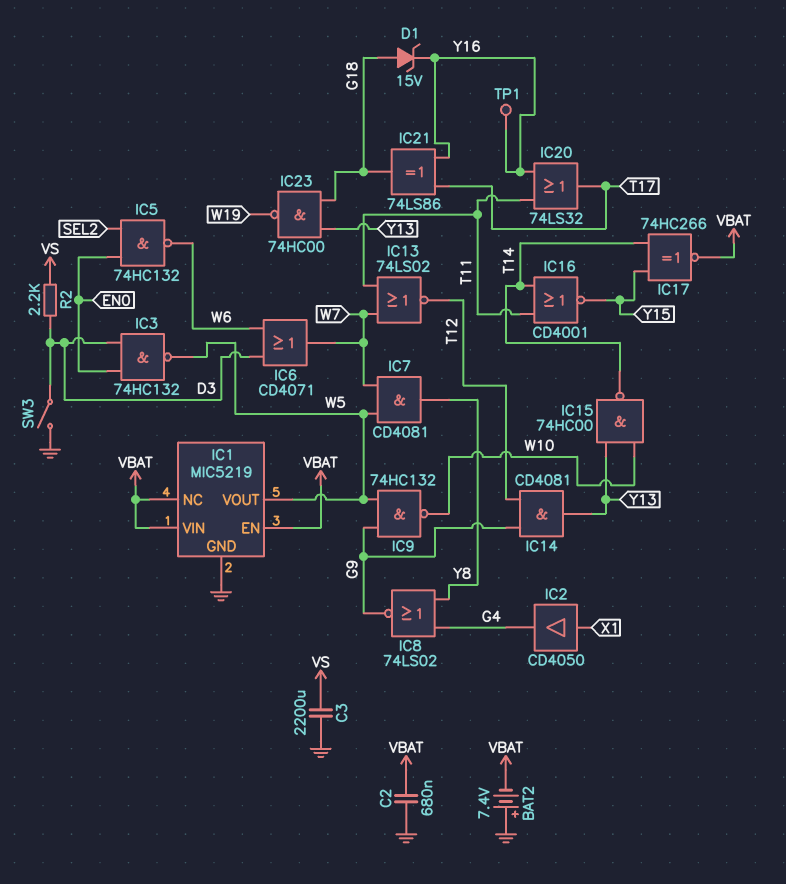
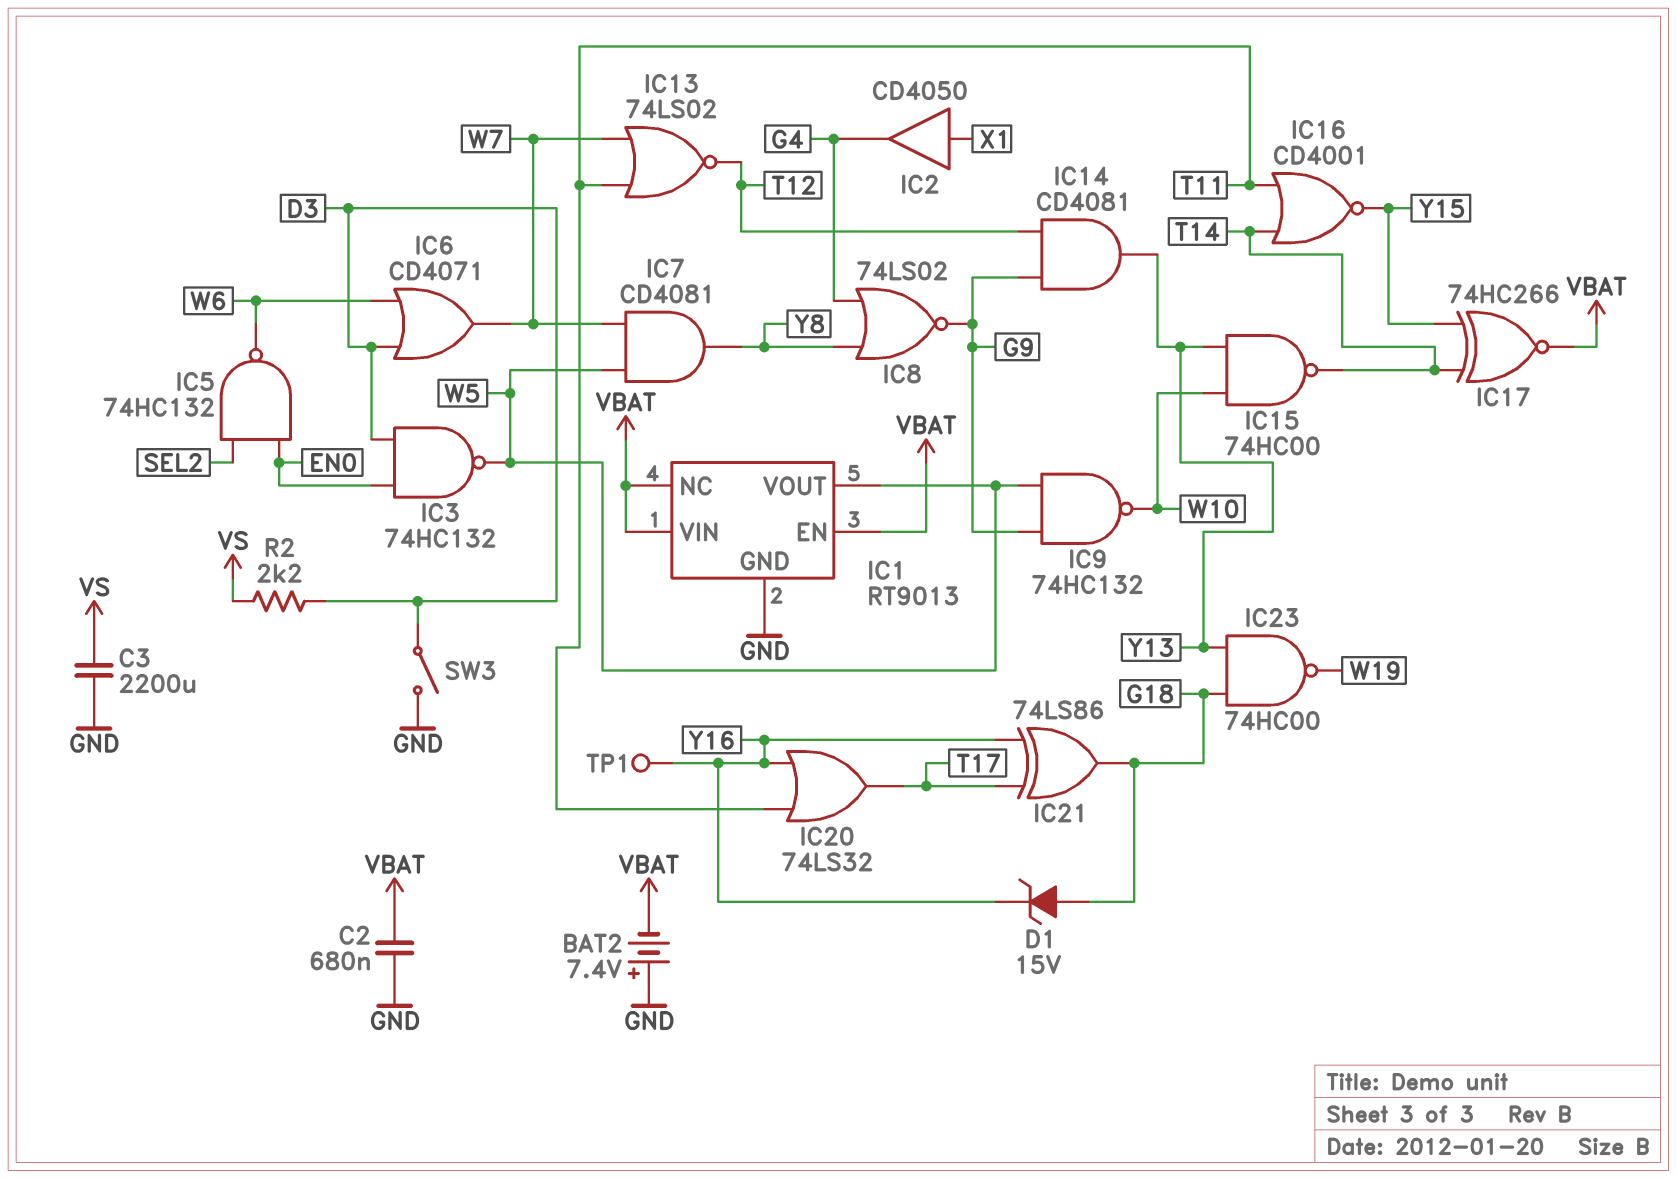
IC1: MIC5219 -> RT9013

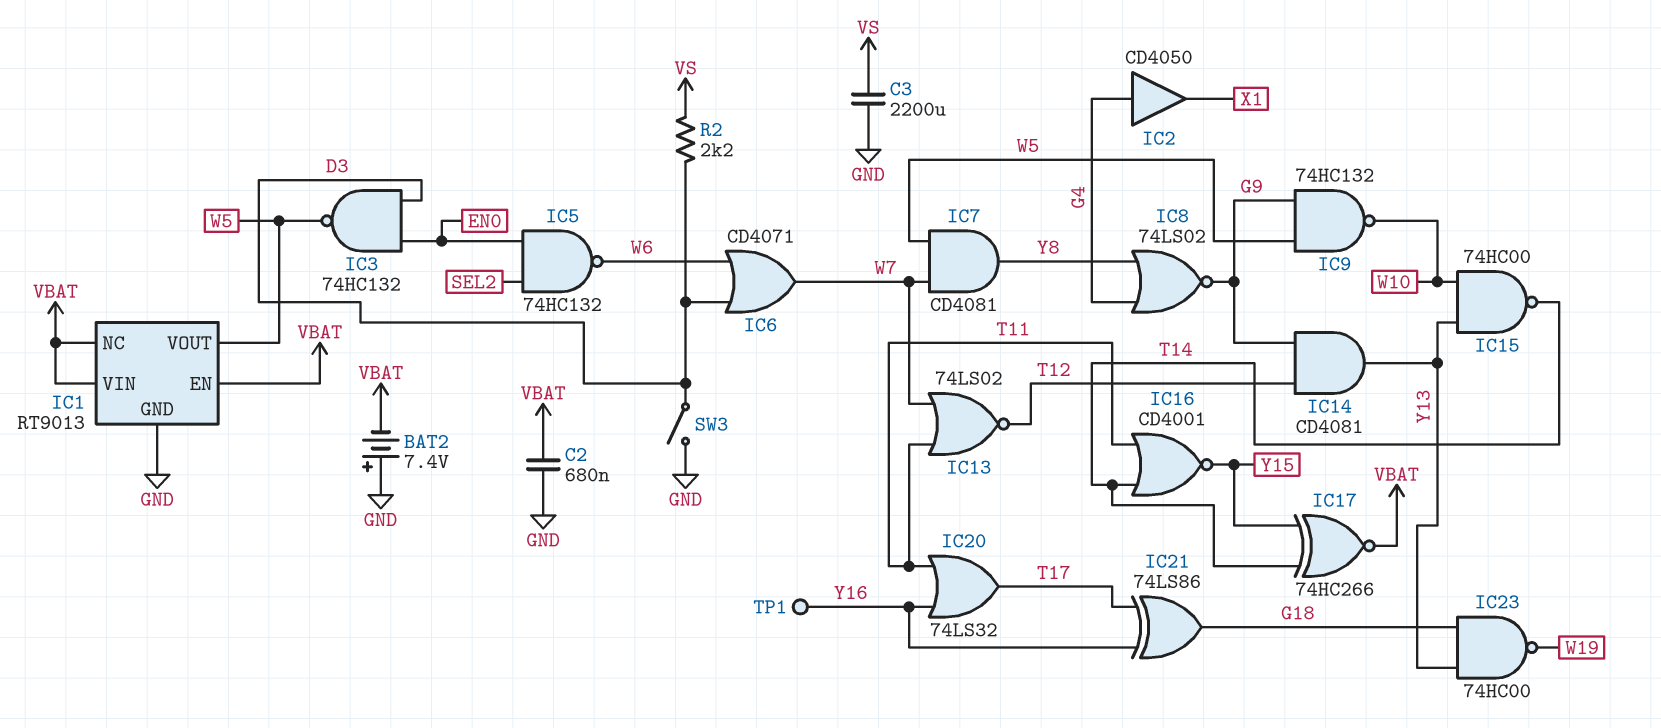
D1: zener 15V (A G18, K Y16) -> none
IC2: buffer CD4050 (in X1, out G4) -> buffer CD4050 (in G4, out X1)

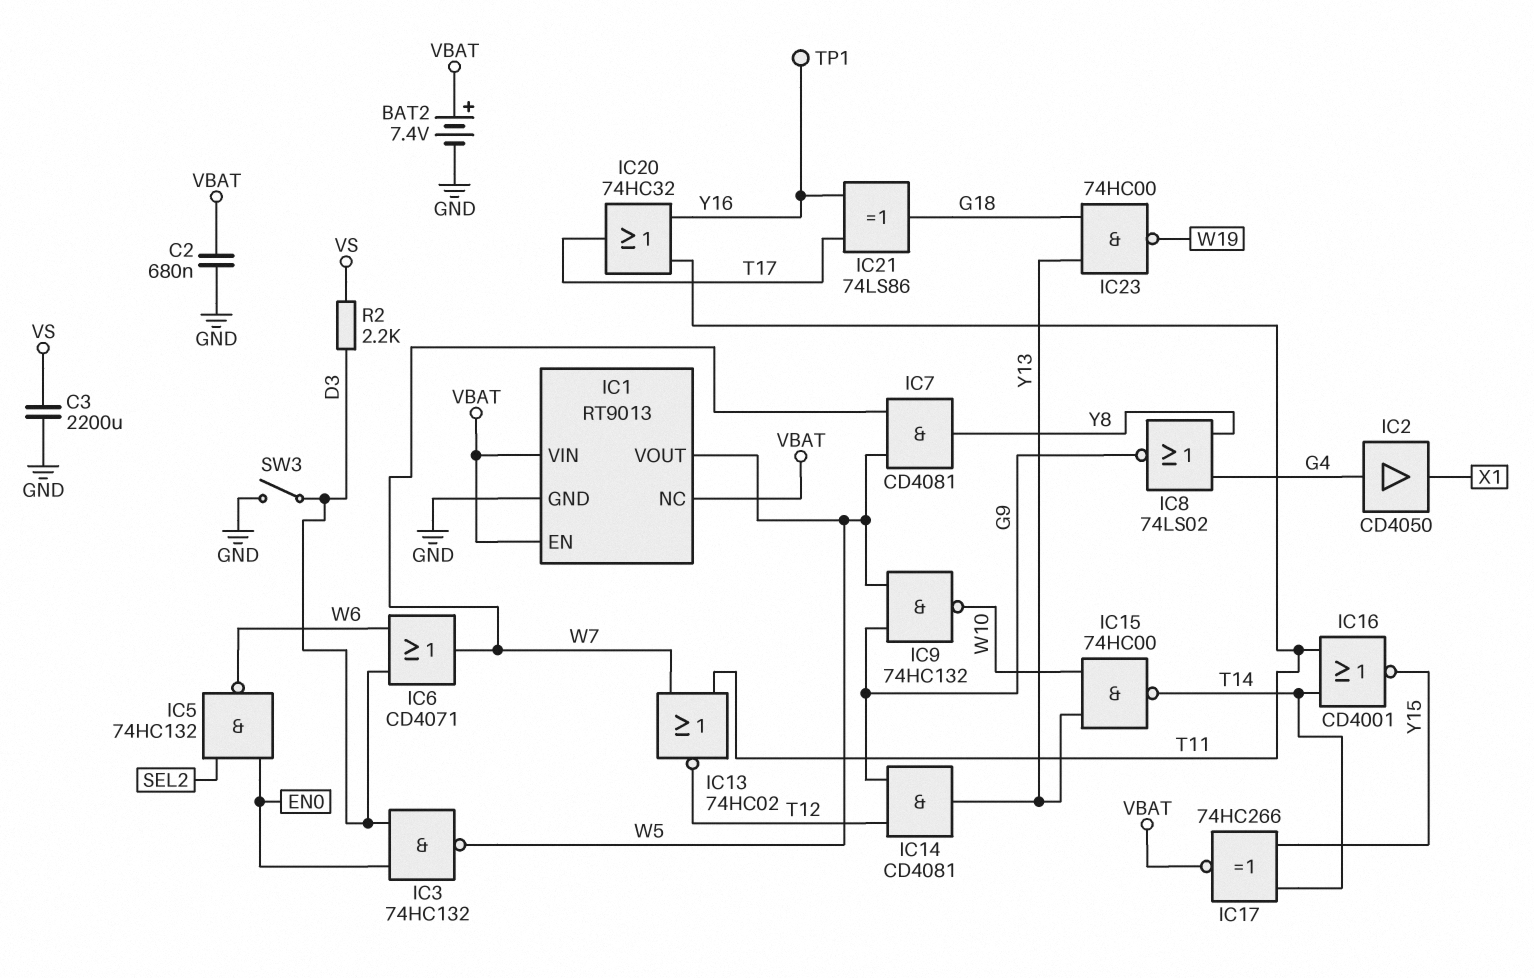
BAT2: 7.4V (plus GND, minus VBAT) -> 7.4V (plus VBAT, minus GND)
IC13: NOR 74LS02 (in T11, in W7, out T12) -> NOR 74HC02 (in T11, in W7, out T12)
IC20: OR 74LS32 (in T11, in Y16, out T17) -> OR 74HC32 (in T11, in Y16, out T17)

